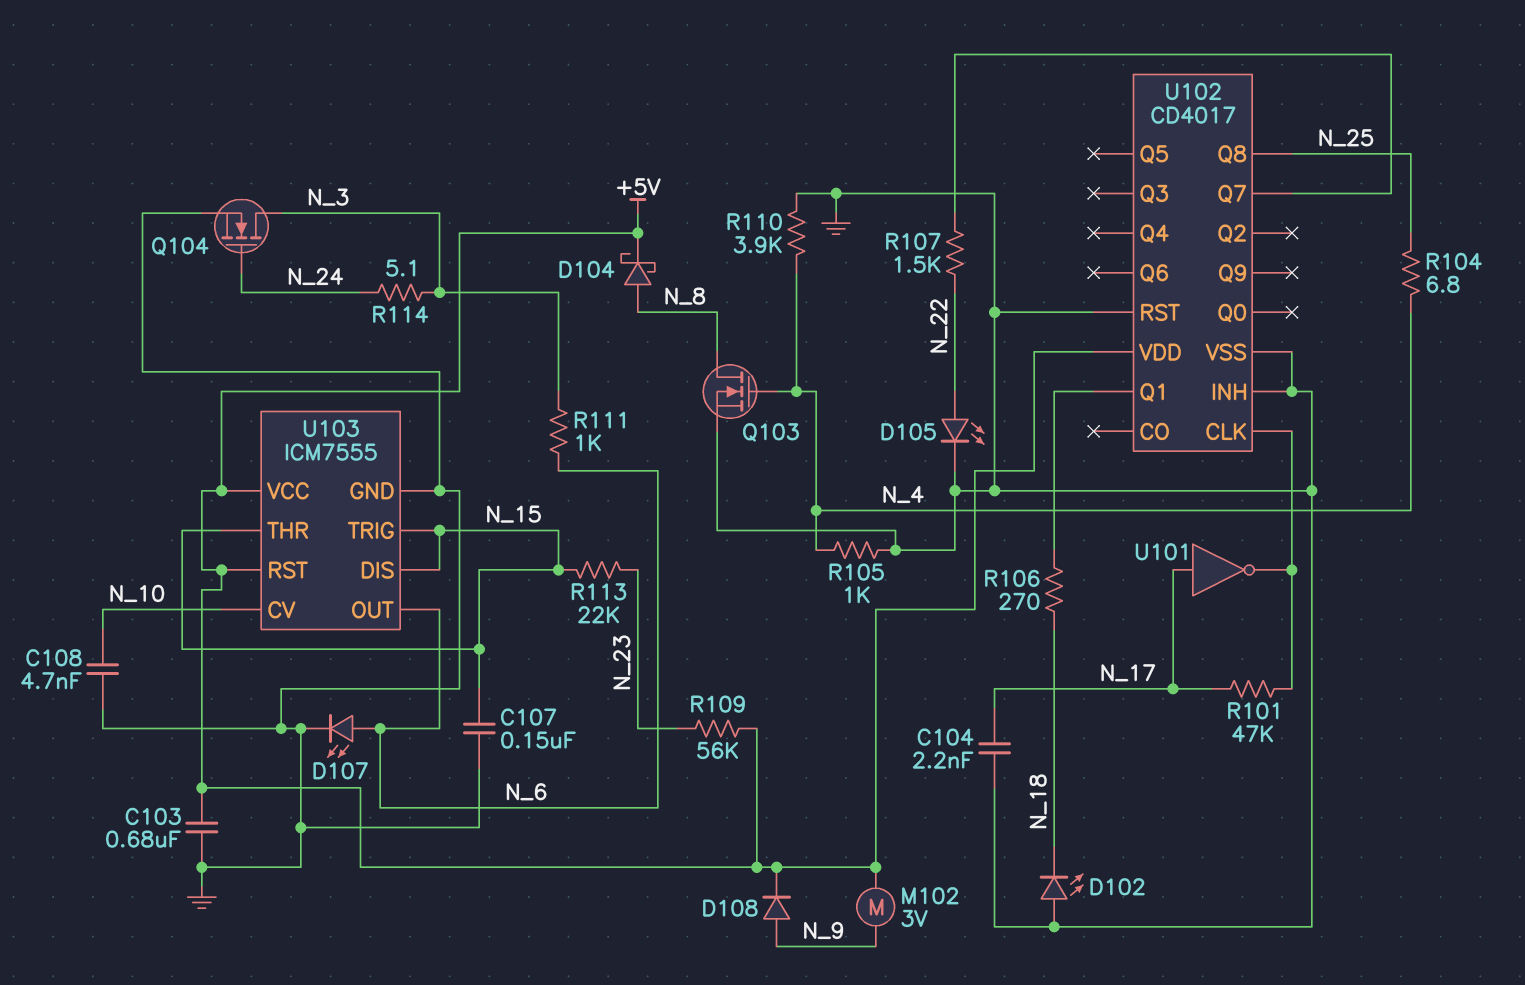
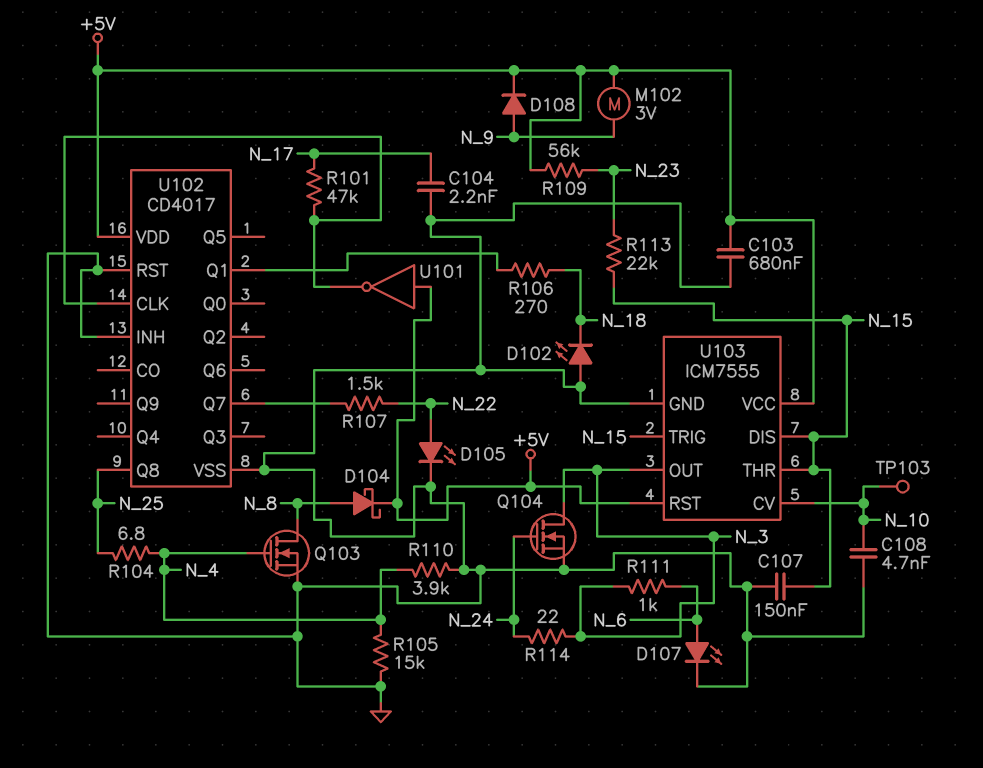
R105: 1k (GND, N_4) -> 15k (GND, N_4)
R114: 5.1 (N_3, N_24) -> 22 (N_3, N_24)
TP103: none -> test point (N_10)
U101: NOT (in N_17, out U102/CLK) -> NOT (in +5V, out U102/CLK)
U103 pin OUT: N_6 -> N_3

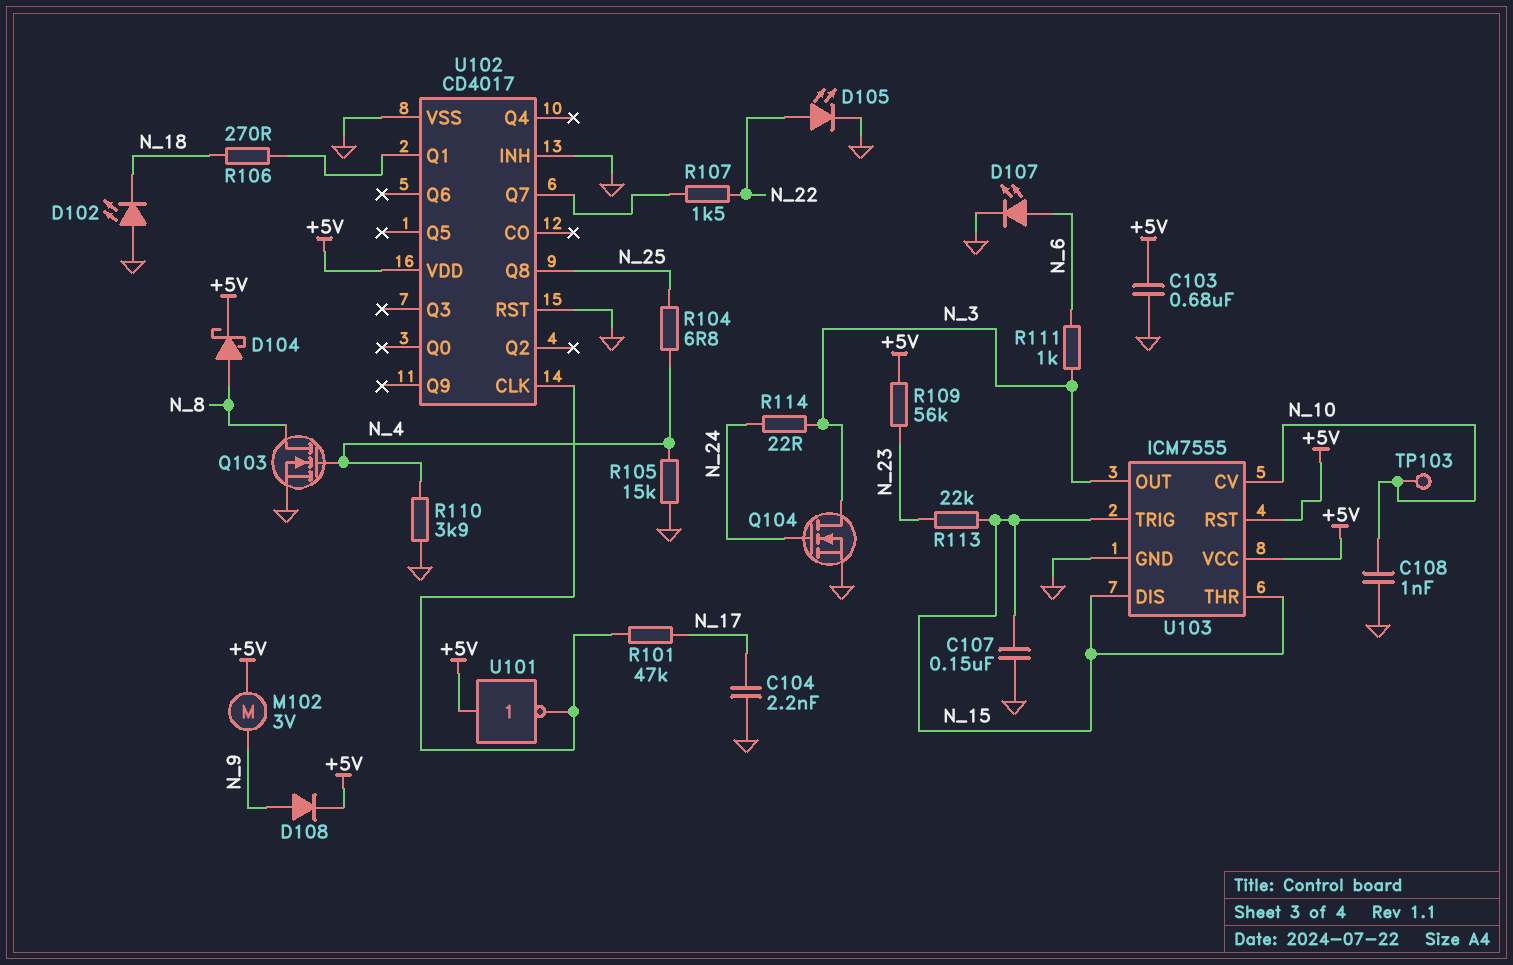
C108: 4.7nF (GND, N_10) -> 1nF (GND, N_10)

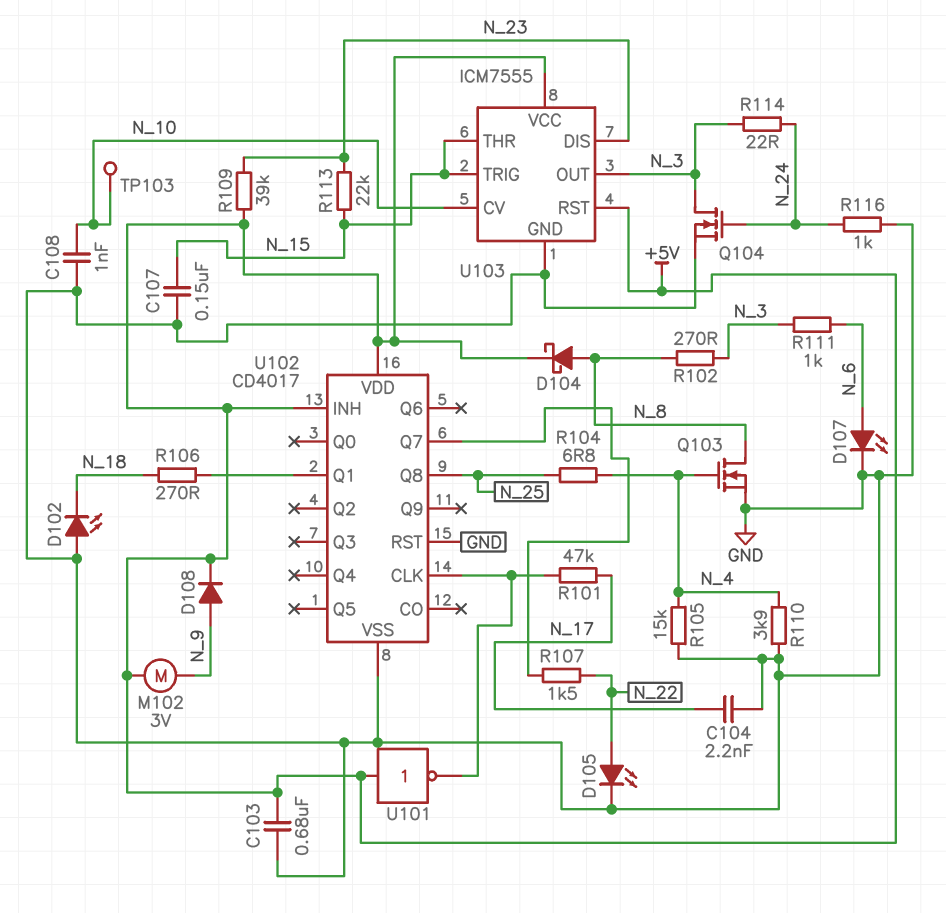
R102: none -> 270 (N_3, N_8)
R109: 56k (+5V, N_23) -> 39k (+5V, N_23)
R116: none -> 1k (GND, N_24)
U102 pin INH: GND -> +5V
U103 pin DIS: N_15 -> N_23

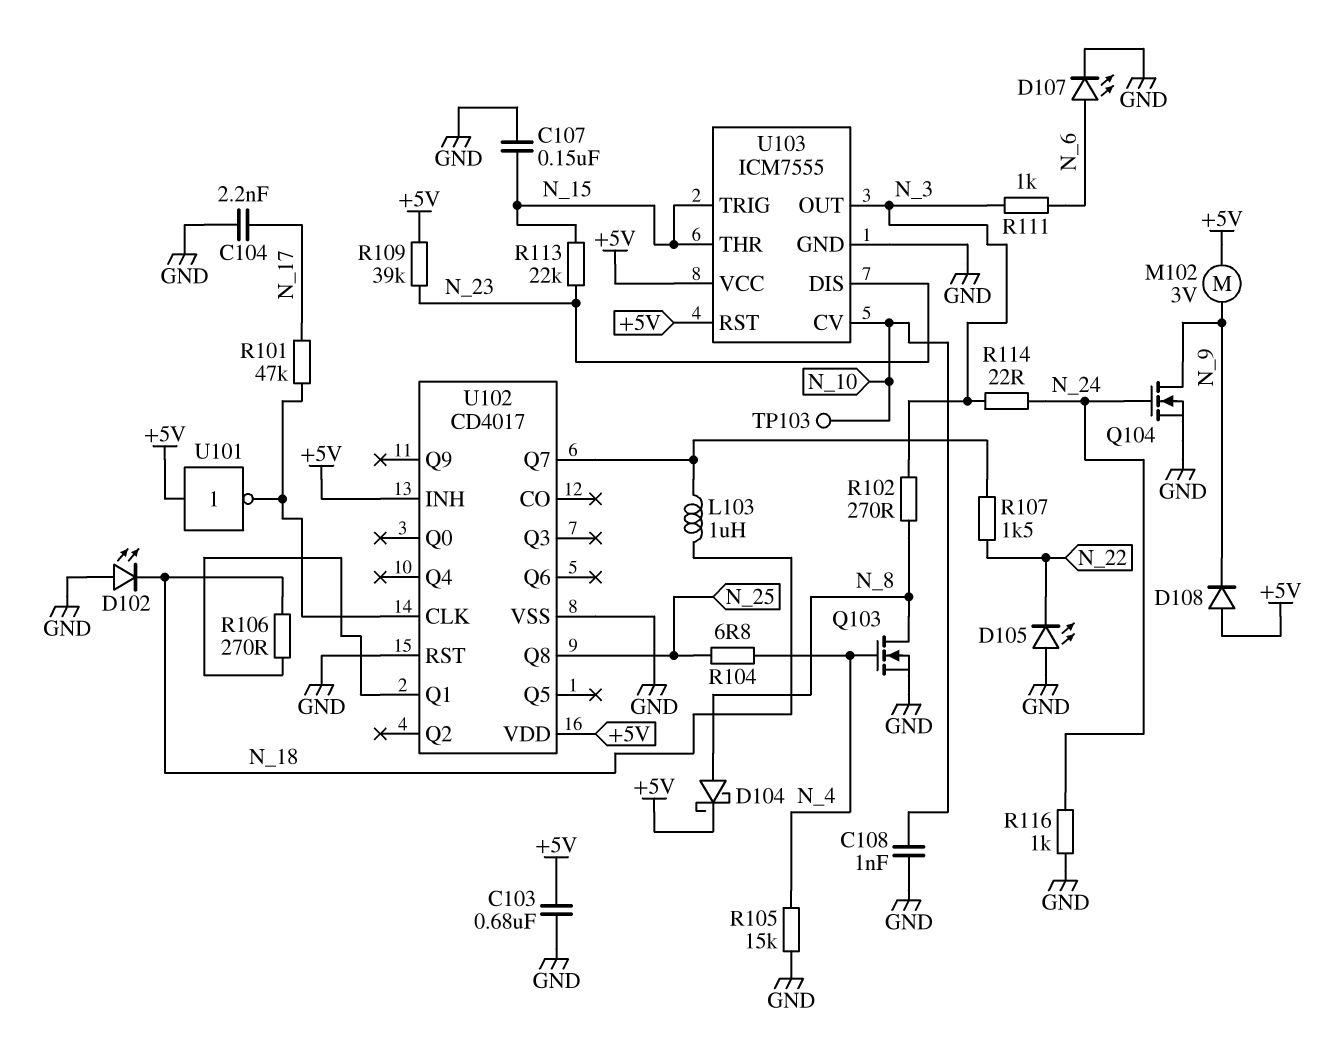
D105: LED (A N_22, K GND) -> LED (A GND, K N_22)
D108: diode (A N_9, K +5V) -> diode (A +5V, K N_9)
L103: none -> 1uH (N_18, U102/Q7)
Q104: NMOS (G N_24, D N_3, S GND) -> NMOS (G N_24, D N_9, S GND)
R110: 3.9k (GND, N_4) -> none

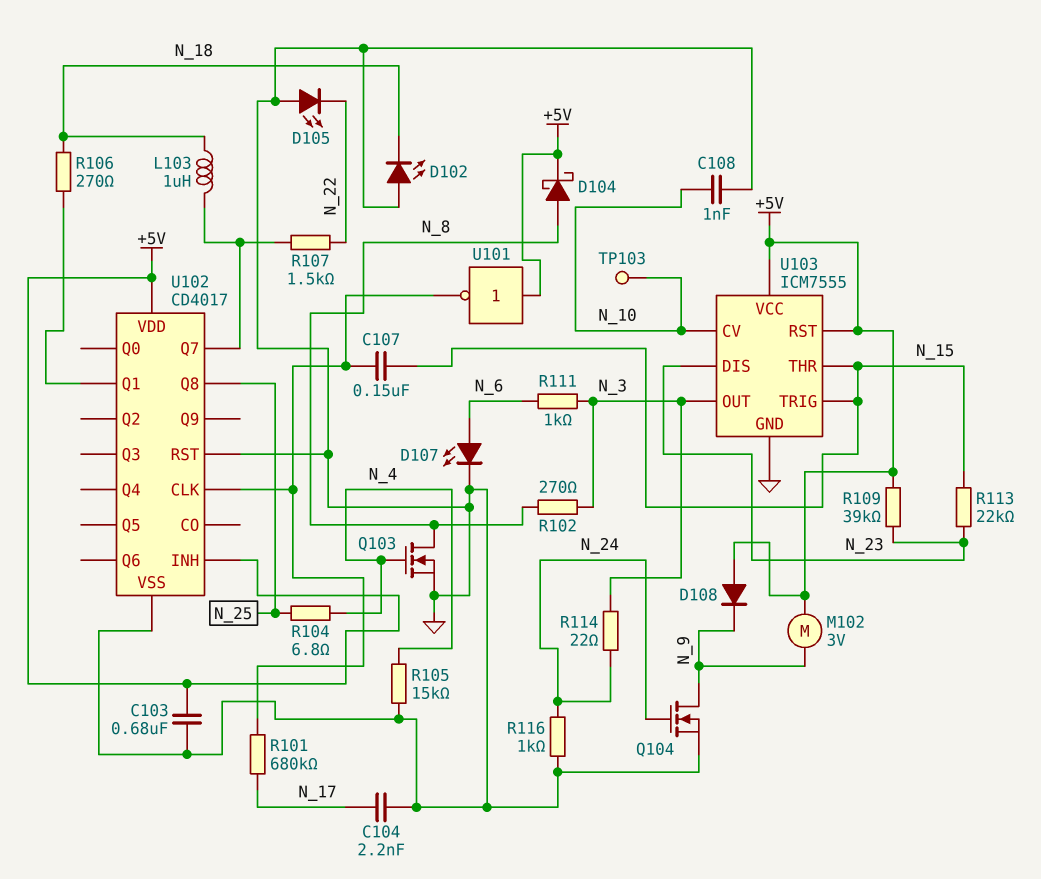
C107: 150nF (GND, N_15) -> 150nF (N_15, U102/CLK)
R101: 47k (N_17, U102/CLK) -> 680k (N_17, U102/CLK)

